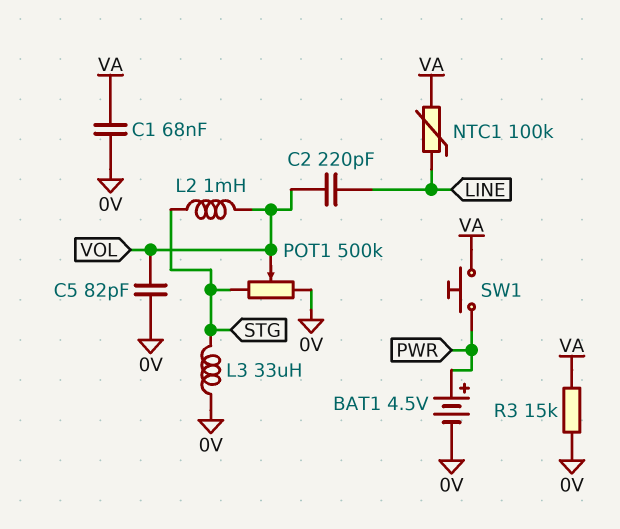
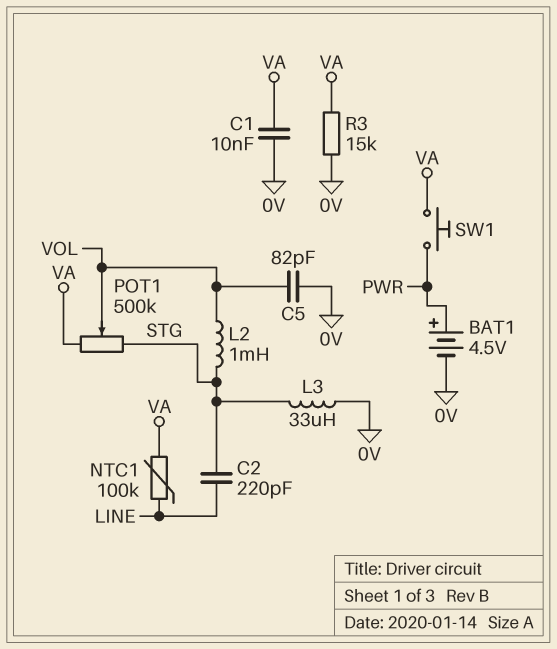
C1: 68nF (0V, VA) -> 10nF (0V, VA)
C2: 220pF (LINE, VOL) -> 220pF (LINE, STG)
POT1: 500k (0V, STG, wiper VOL) -> 500k (STG, VA, wiper VOL)

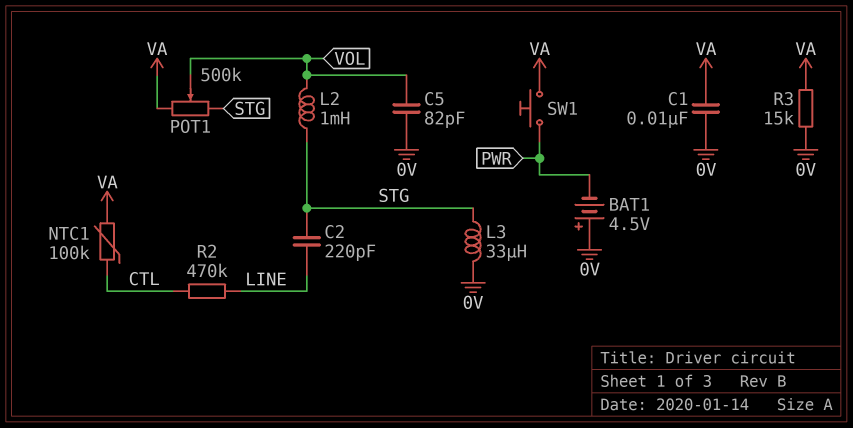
BAT1: 4.5V (plus PWR, minus 0V) -> 4.5V (plus 0V, minus PWR)
NTC1: 100k (LINE, VA) -> 100k (CTL, VA)
R2: none -> 470k (CTL, LINE)

